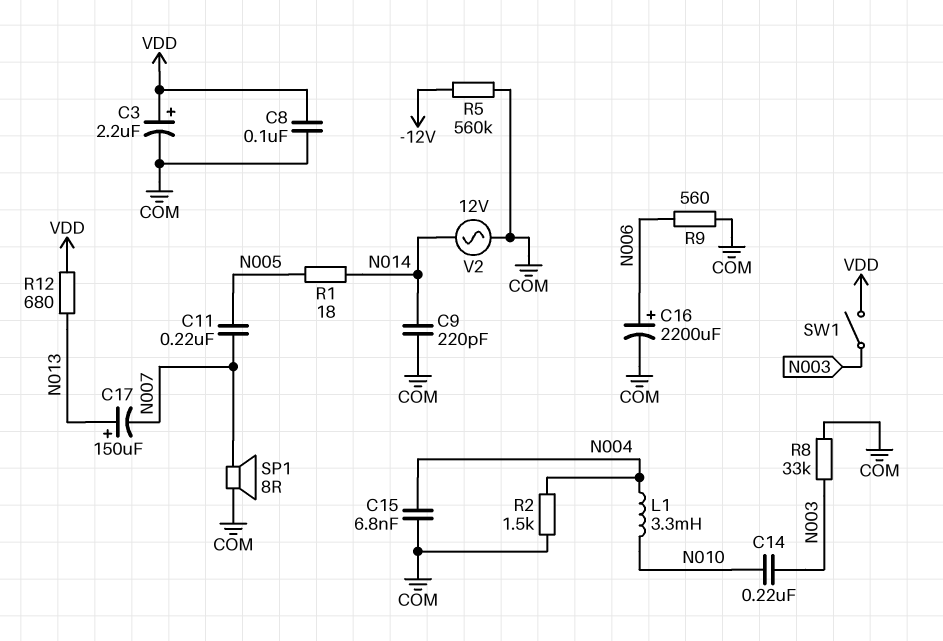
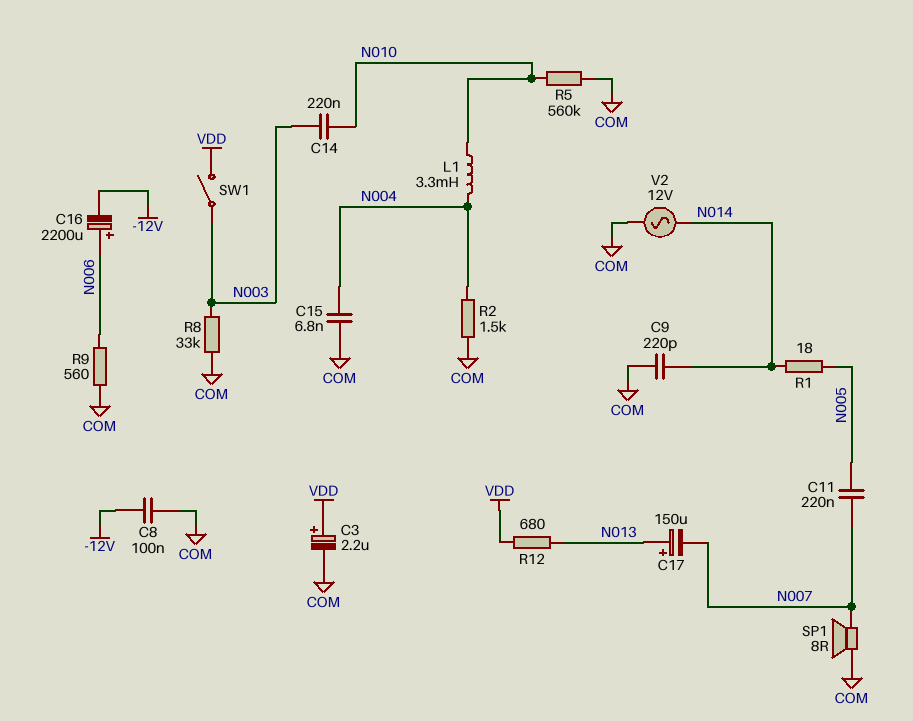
C8: 100nF (COM, VDD) -> 100nF (-12V, COM)
C16: 2200uF (plus N006, minus COM) -> 2200uF (plus N006, minus -12V)
R5: 560k (-12V, COM) -> 560k (COM, N010)

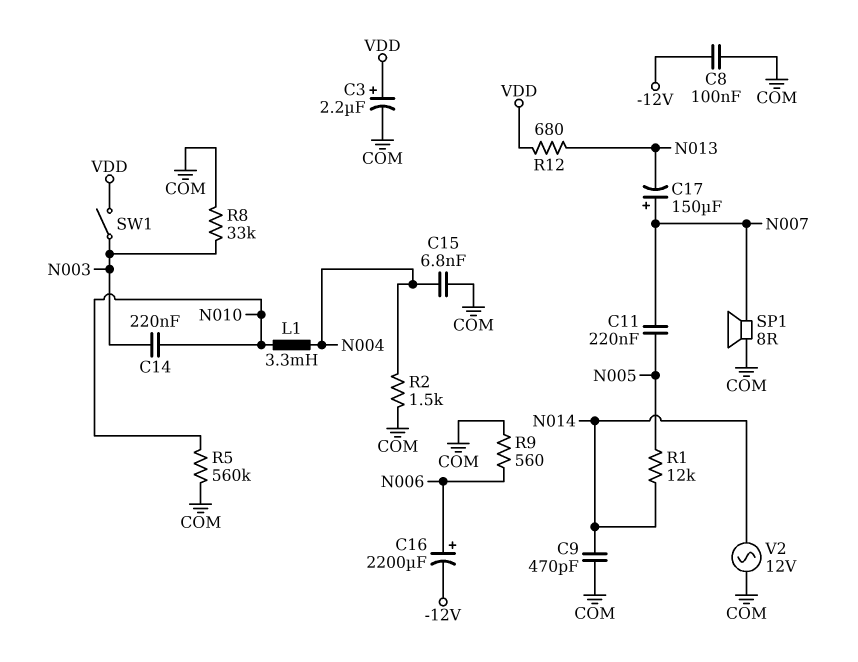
C9: 220pF (COM, N014) -> 470pF (COM, N014)
C17: 150uF (plus N013, minus N007) -> 150uF (plus N007, minus N013)
R1: 18 (N005, N014) -> 12k (N005, N014)

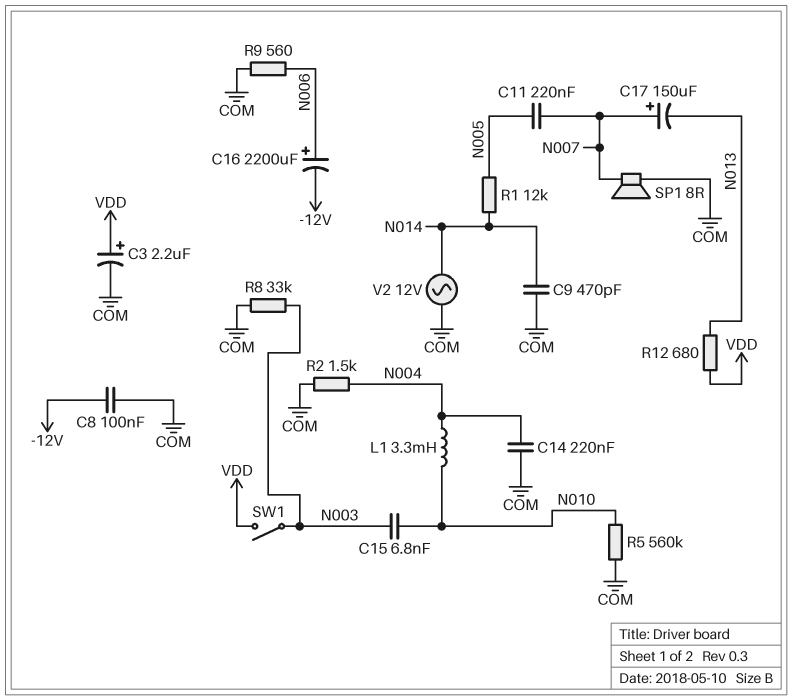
C14: 220nF (N003, N010) -> 220nF (COM, N004)
C15: 6.8nF (COM, N004) -> 6.8nF (N003, N010)

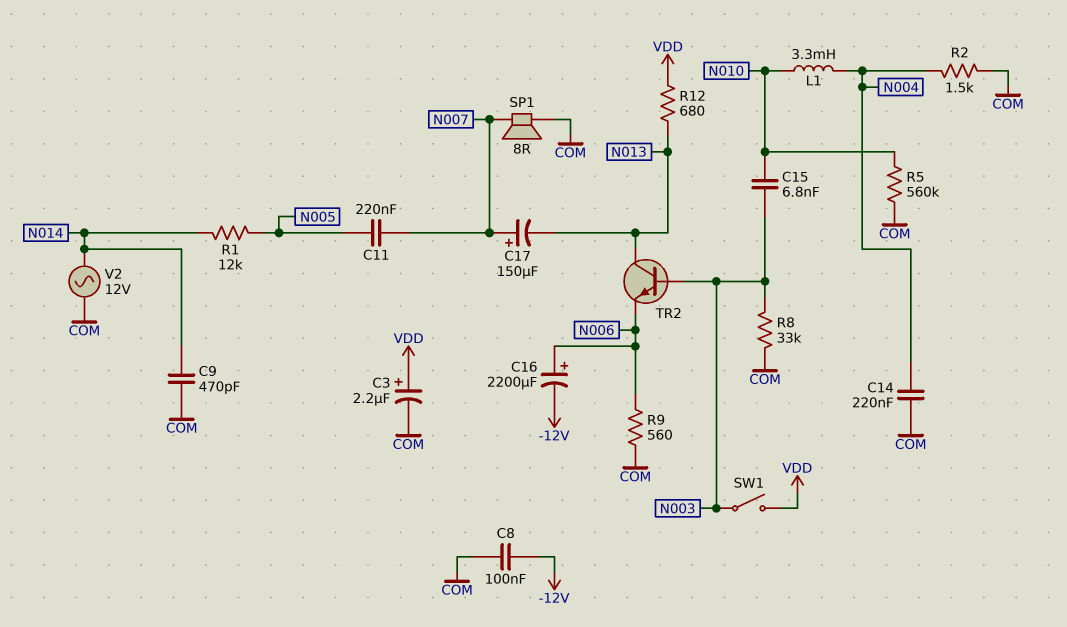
TR2: none -> NPN (B N003, C N013, E N006)

